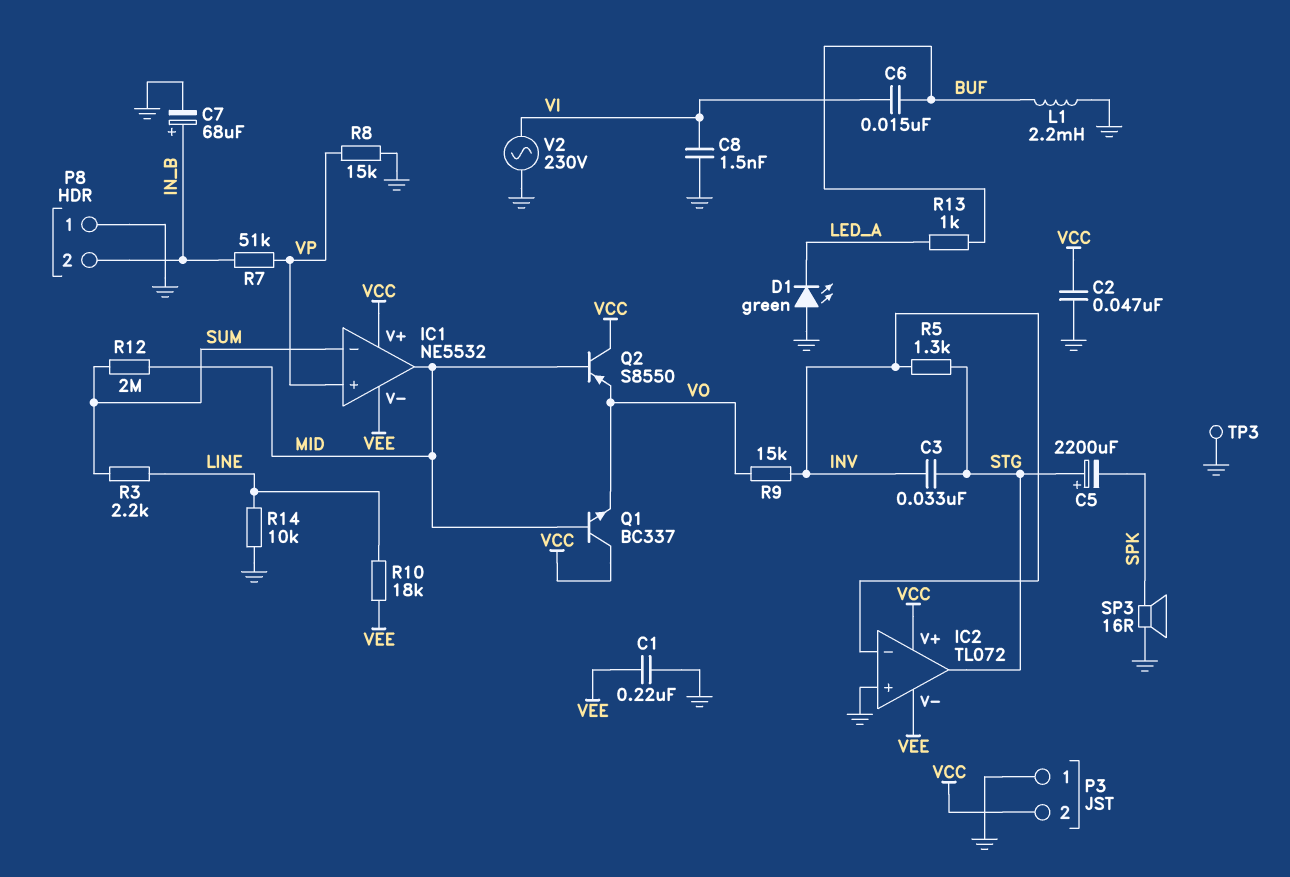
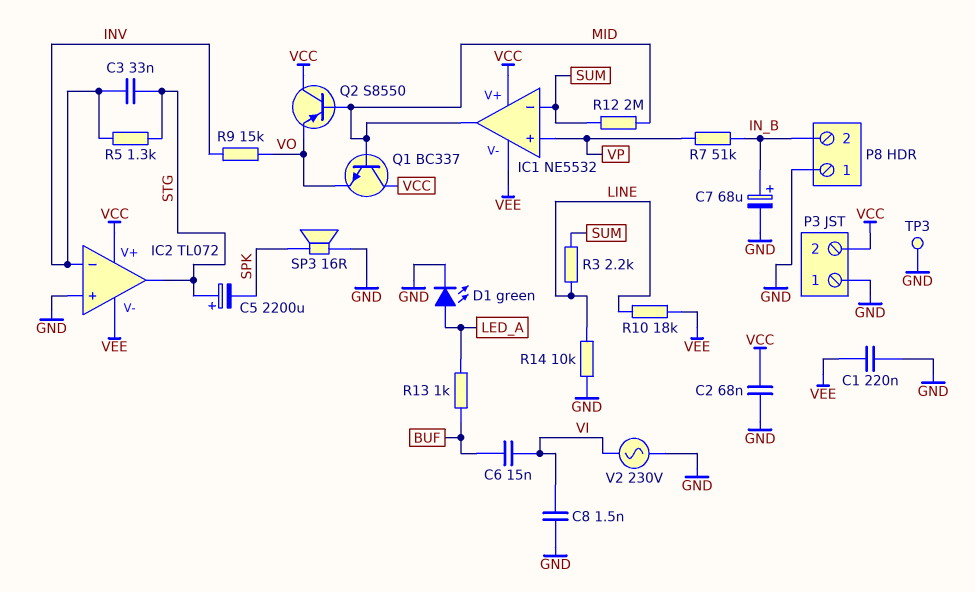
C2: 47nF (GND, VCC) -> 68nF (GND, VCC)
D1: LED green (A GND, K LED_A) -> LED green (A LED_A, K GND)
L1: 2.2mH (BUF, GND) -> none
R8: 15k (GND, VP) -> none

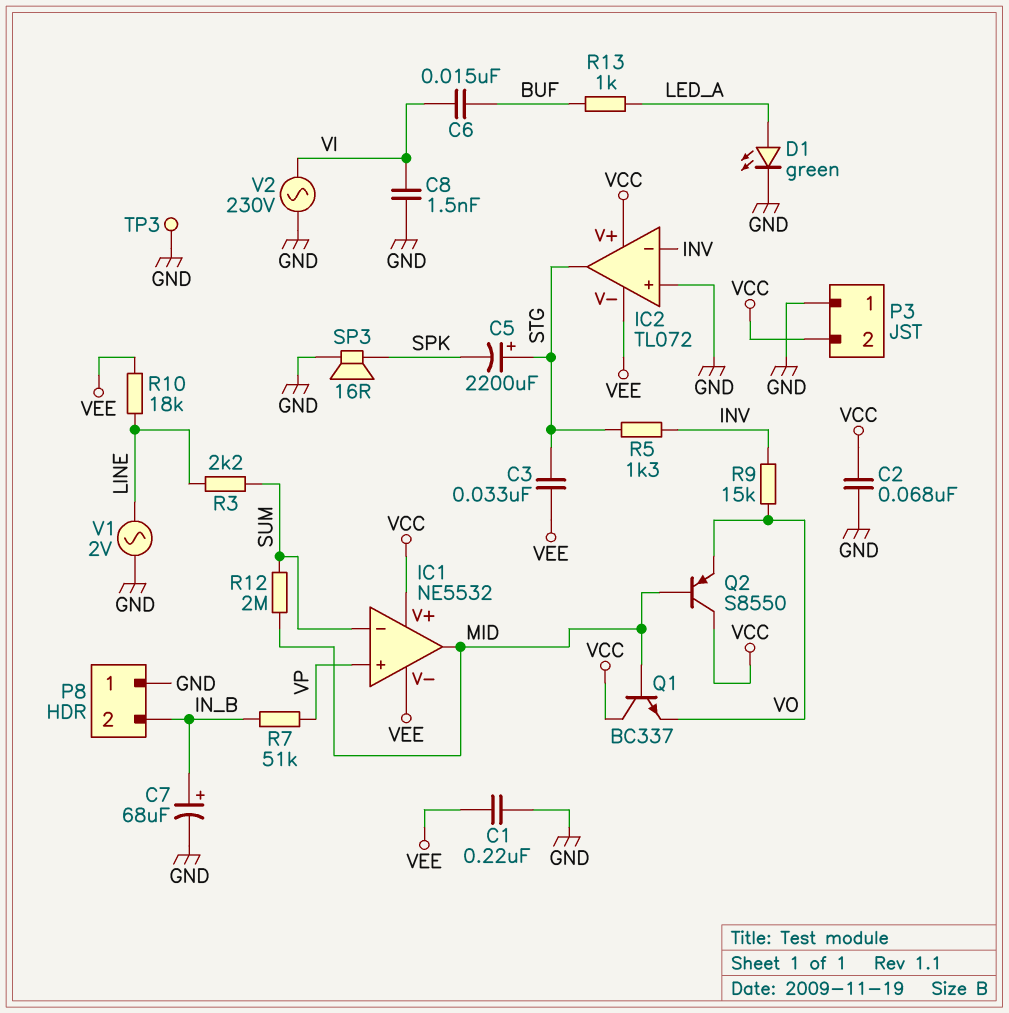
C3: 33nF (INV, STG) -> 33nF (STG, VEE)
R14: 10k (GND, LINE) -> none
V1: none -> AC 2V (GND, LINE)

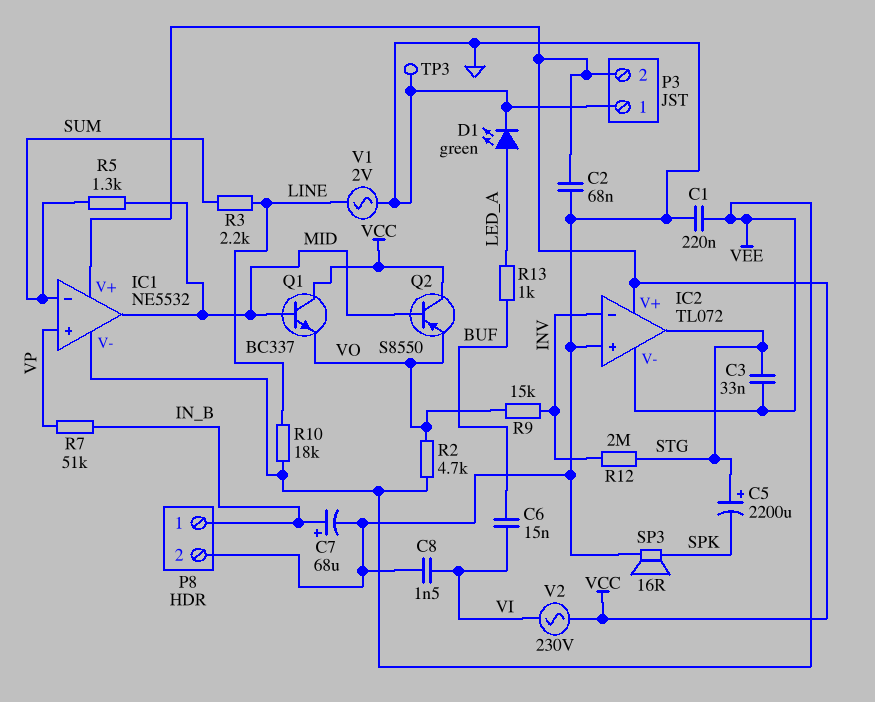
P8 pin 1: GND -> IN_B
P8 pin 2: IN_B -> GND
R2: none -> 4.7k (VEE, VO)
R5: 1.3k (INV, STG) -> 1.3k (MID, SUM)
R12: 2M (MID, SUM) -> 2M (INV, STG)
V2: AC 230V (GND, VI) -> AC 230V (VCC, VI)

